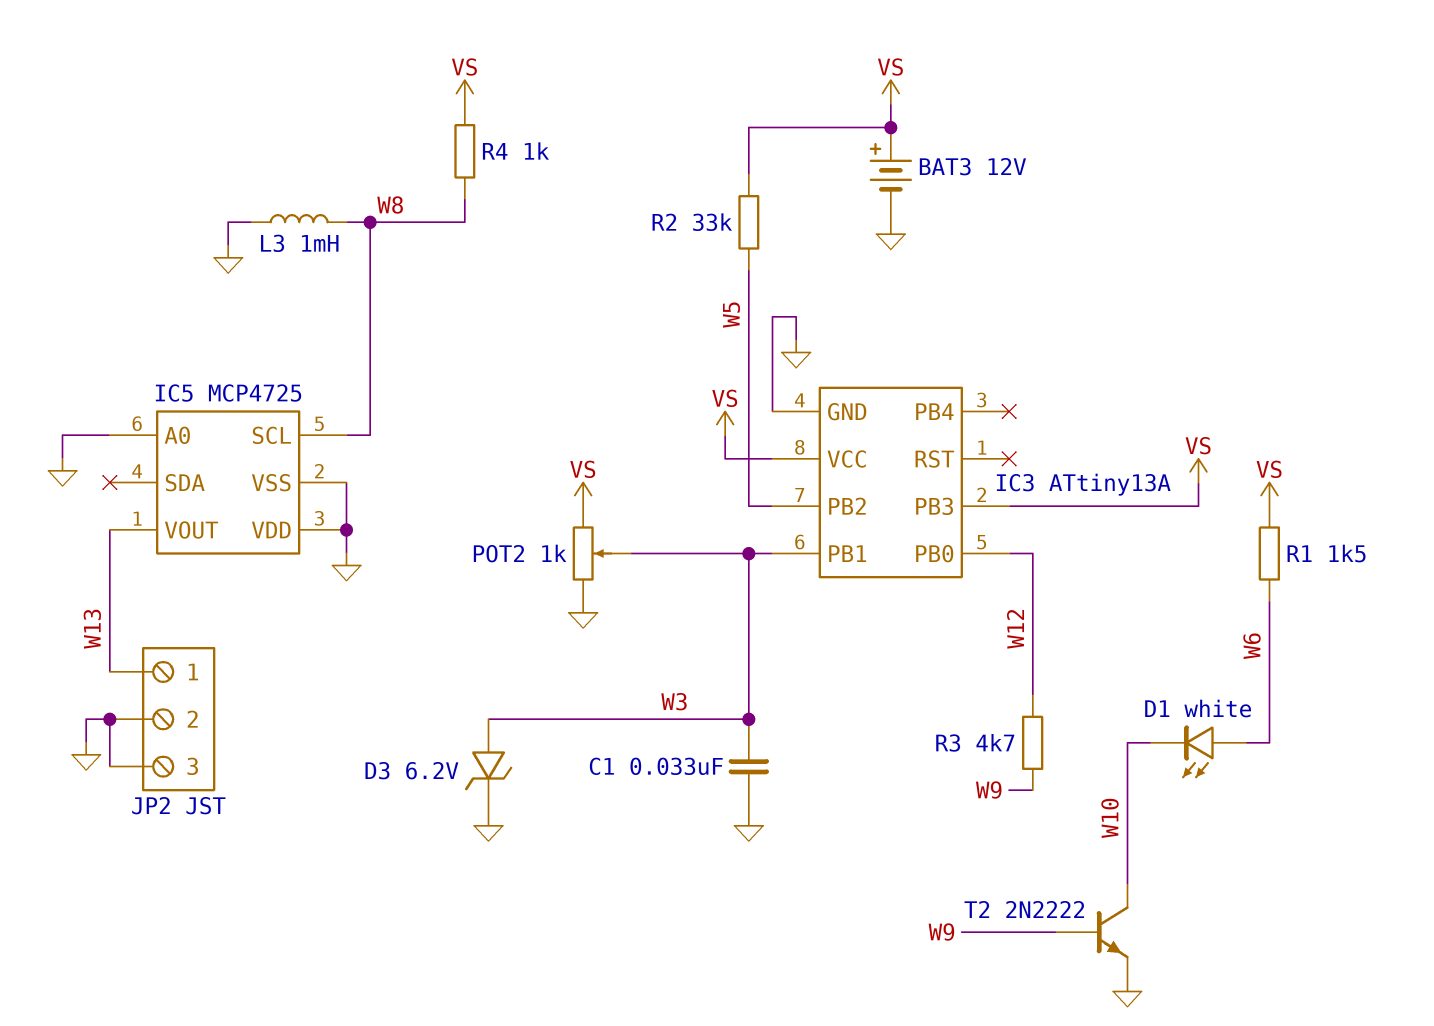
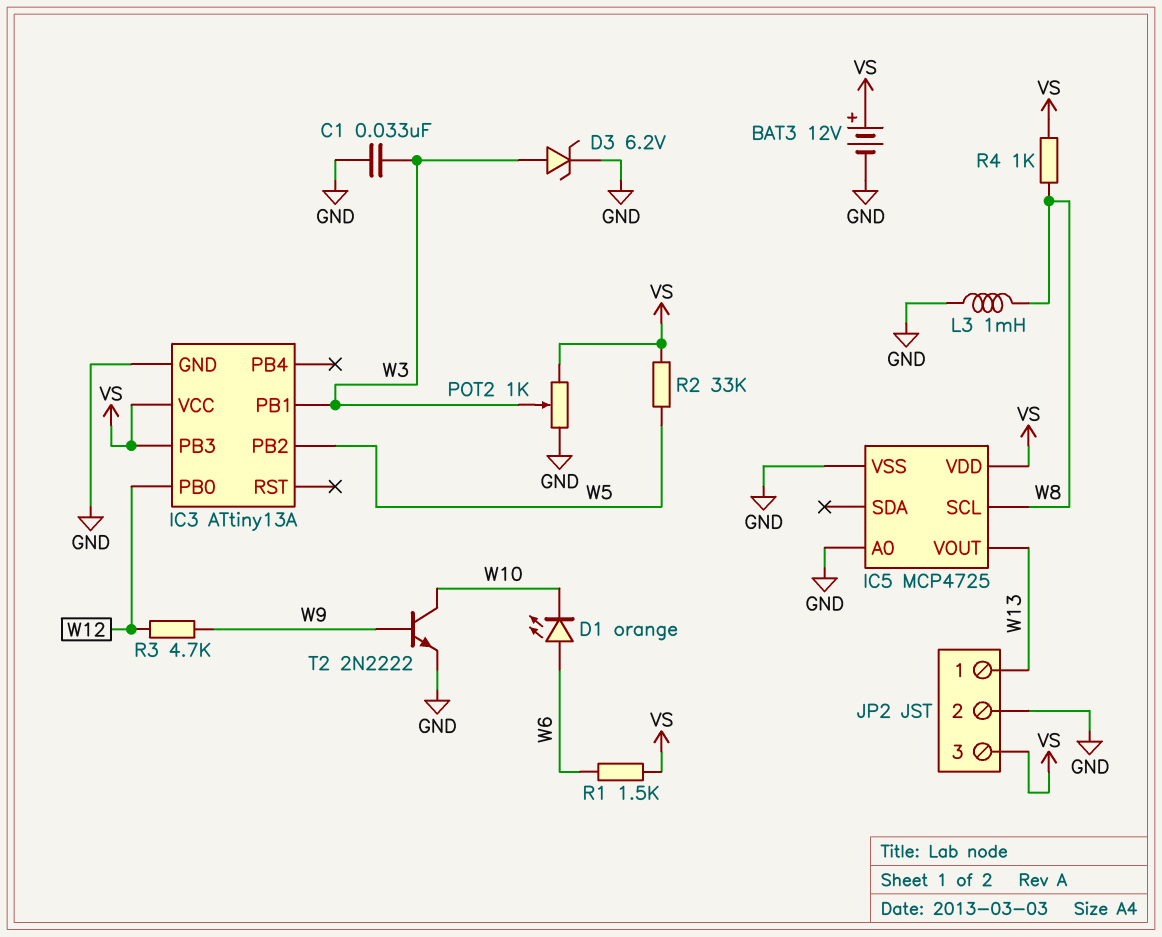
D1: LED white (A W6, K W10) -> LED orange (A W6, K W10)
IC5 pin VDD: GND -> VS
JP2 pin 3: GND -> VS

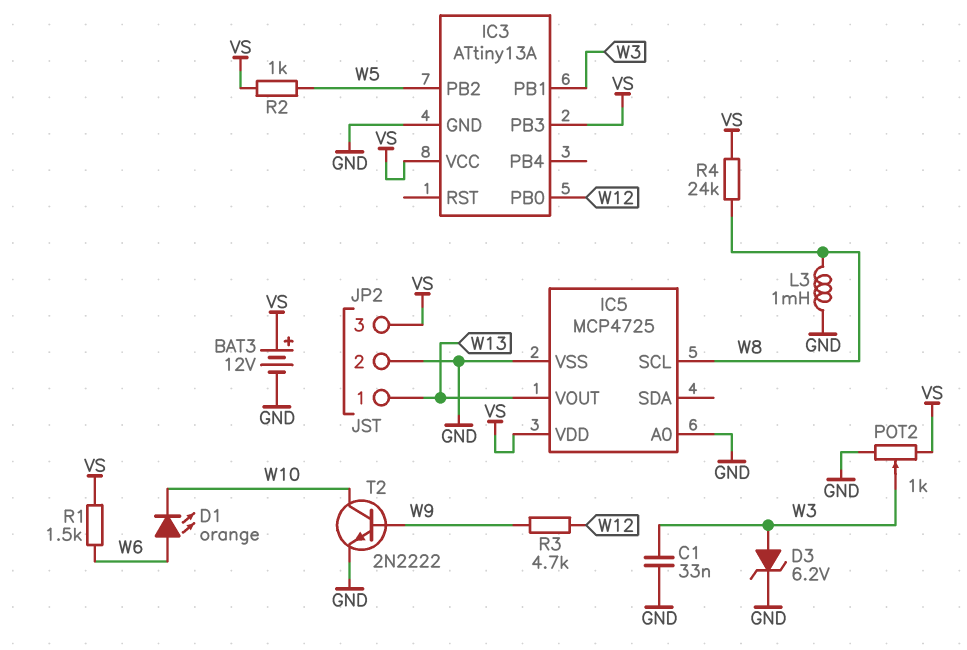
R2: 33k (VS, W5) -> 1k (VS, W5)
R4: 1k (VS, W8) -> 24k (VS, W8)

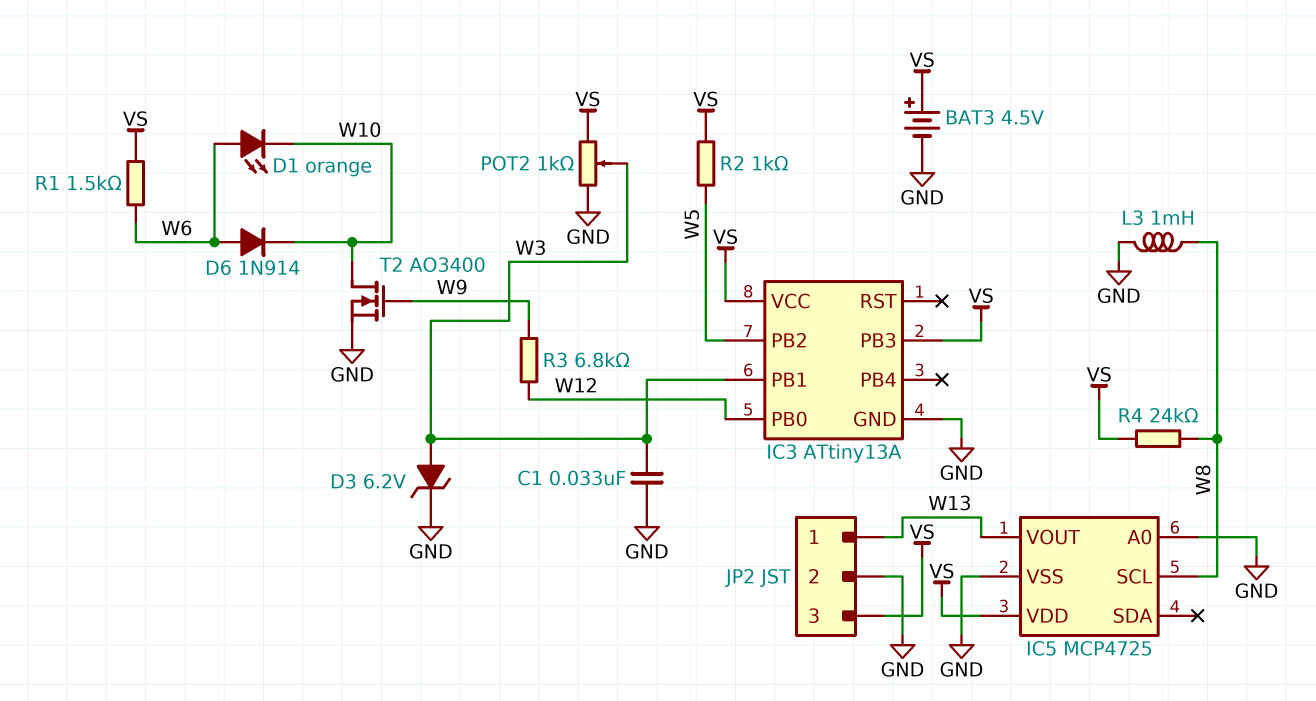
BAT3: 12V (plus VS, minus GND) -> 4.5V (plus VS, minus GND)
D6: none -> diode 1N914 (A W6, K W10)
R3: 4.7k (W9, W12) -> 6.8k (W9, W12)
T2: NPN 2N2222 (B W9, C W10, E GND) -> NMOS AO3400 (G W9, D W10, S GND)

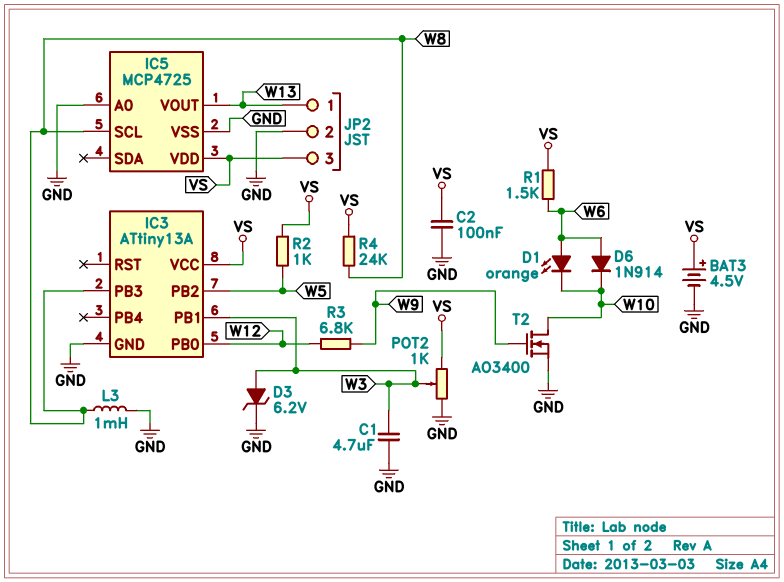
C1: 33nF (GND, W3) -> 4.7uF (GND, W3)
C2: none -> 100nF (GND, VS)
IC3 pin PB3: VS -> W8

